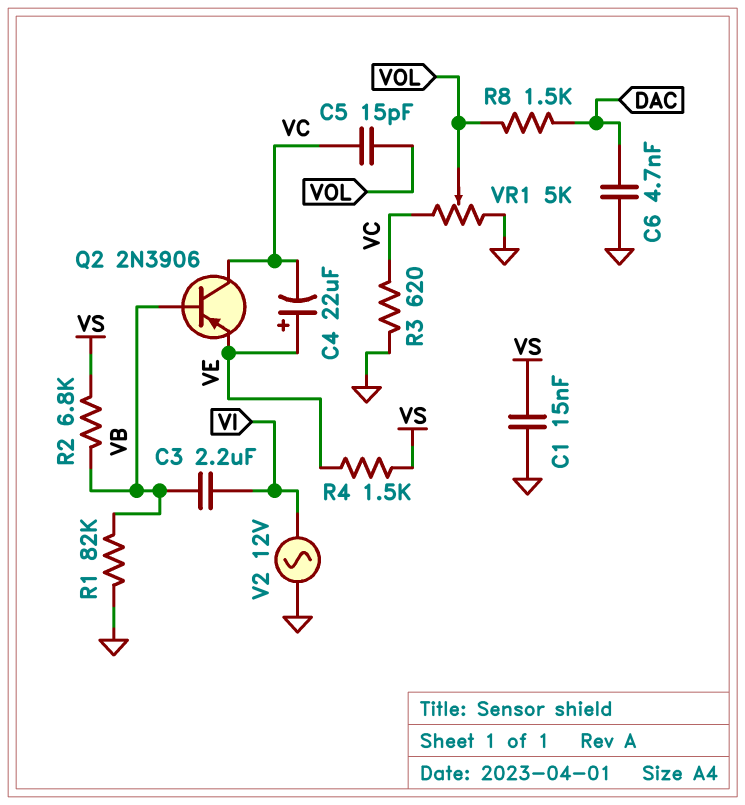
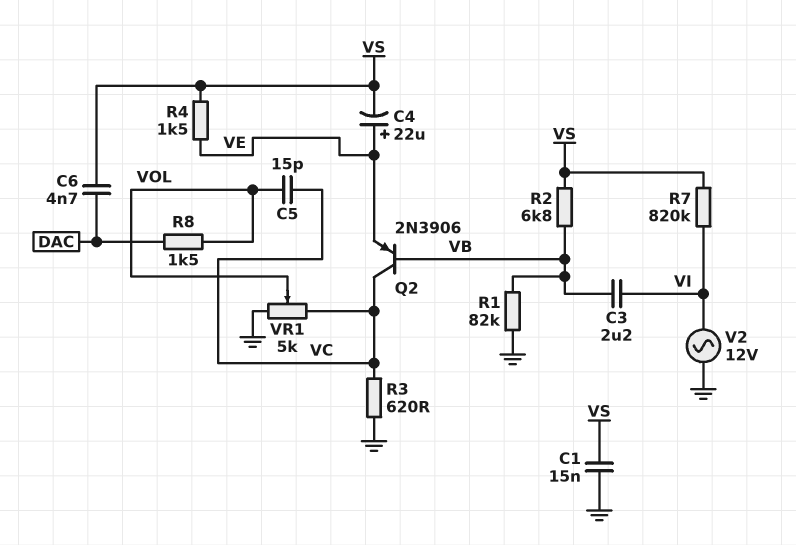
C4: 22uF (plus VE, minus VC) -> 22uF (plus VE, minus VS)
C6: 4.7nF (DAC, GND) -> 4.7nF (DAC, VS)
R7: none -> 820k (VI, VS)

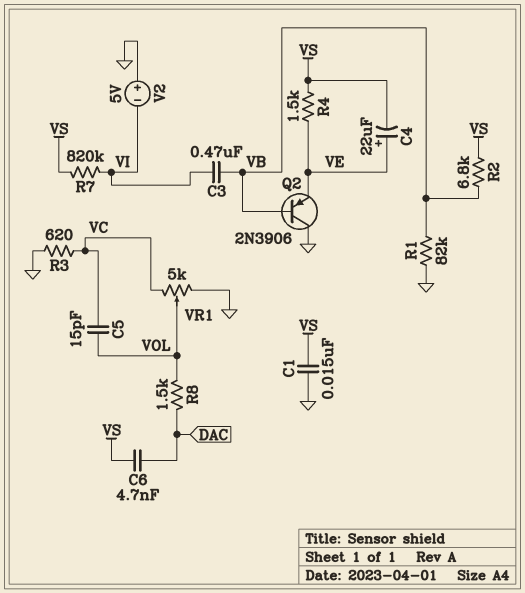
C3: 2.2uF (VB, VI) -> 470nF (VB, VI)
Q2: PNP 2N3906 (B VB, C VC, E VE) -> PNP 2N3906 (B VB, C GND, E VE)
V2: AC 12V (GND, VI) -> 5V (plus GND, minus VI)

